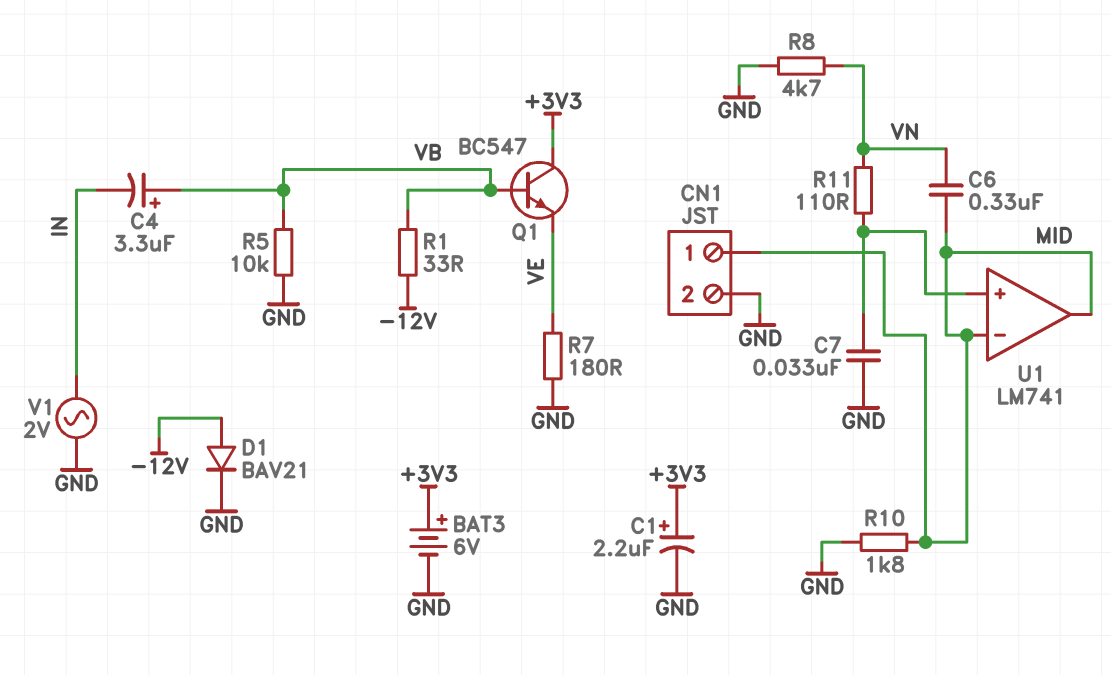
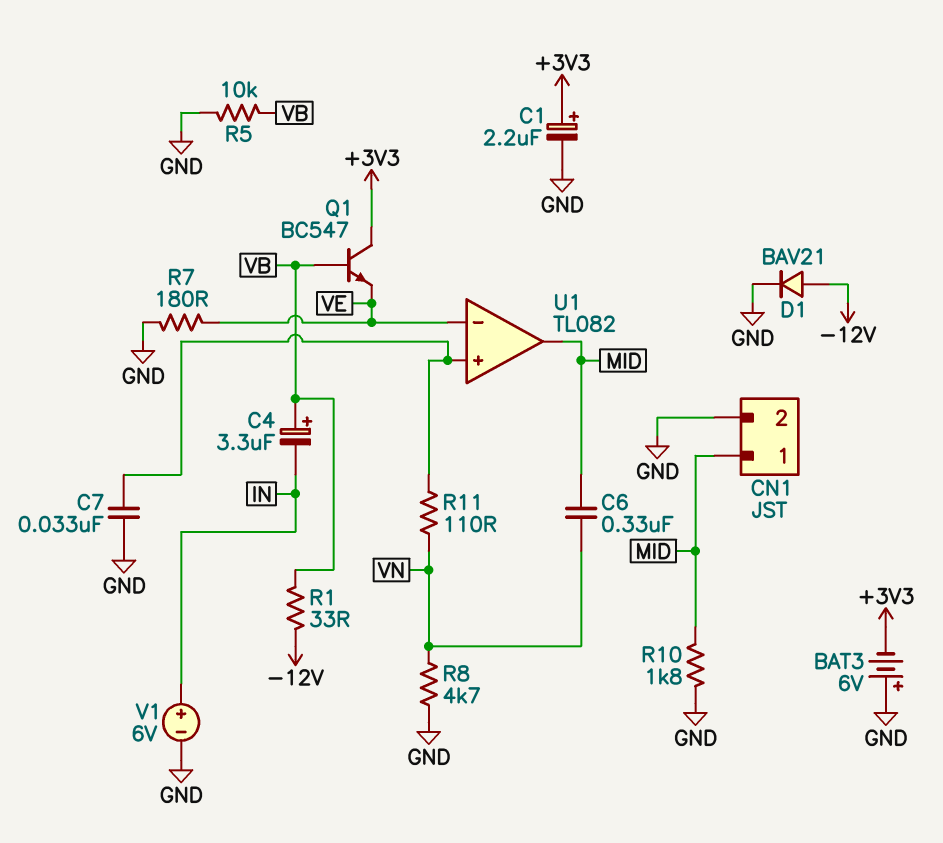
BAT3: 6V (plus +3V3, minus GND) -> 6V (plus GND, minus +3V3)
U1: LM741 -> TL082
U1 pin in-: MID -> VE
V1: AC 2V (GND, IN) -> 6V (plus IN, minus GND)

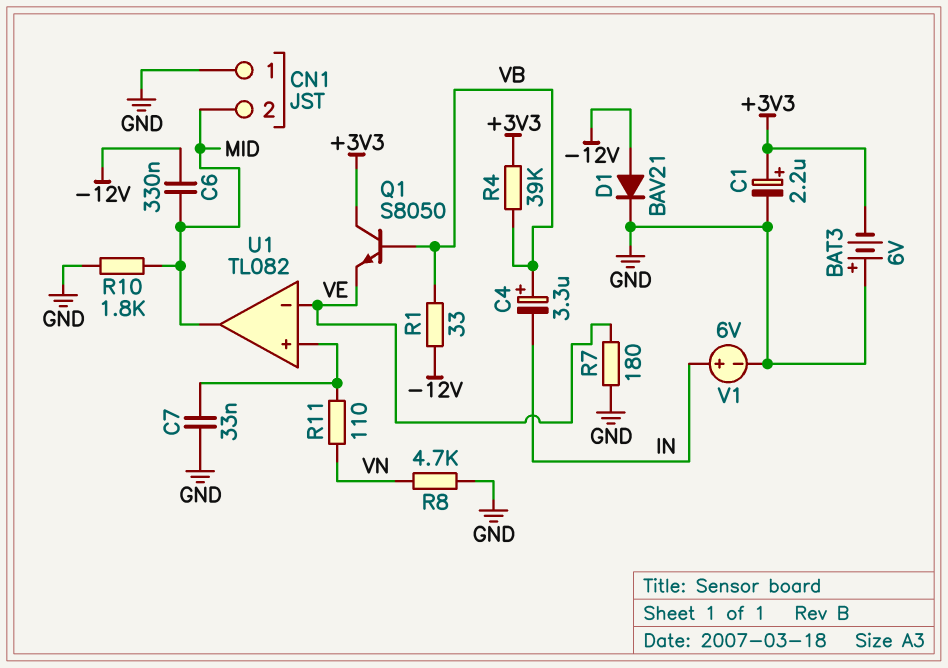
C6: 330nF (MID, VN) -> 330nF (-12V, MID)
CN1 pin 1: MID -> GND
CN1 pin 2: GND -> MID
Q1: NPN BC547 (B VB, C +3V3, E VE) -> NPN S8050 (B VB, C +3V3, E VE)
R4: none -> 39k (+3V3, VB)
R5: 10k (GND, VB) -> none

